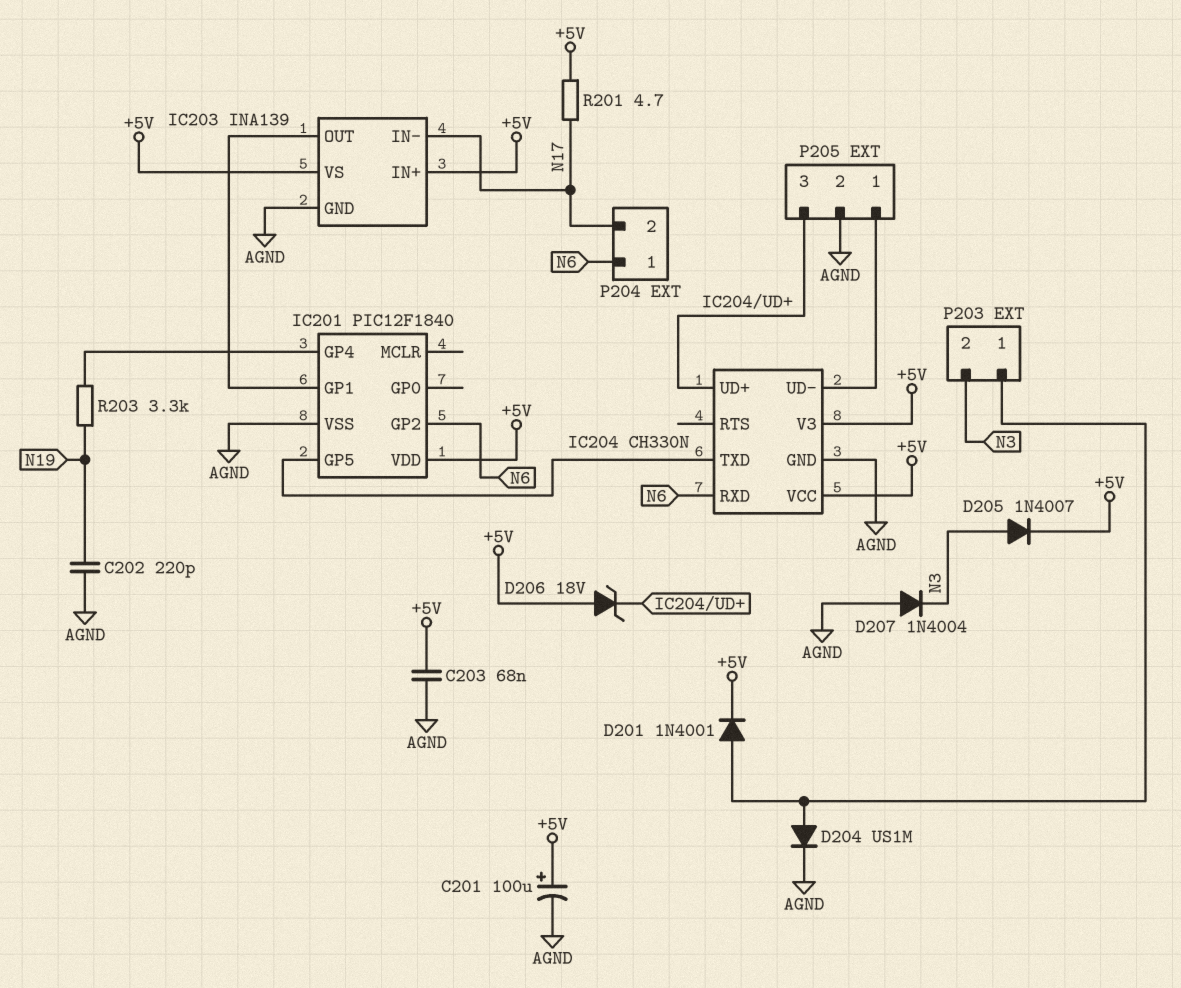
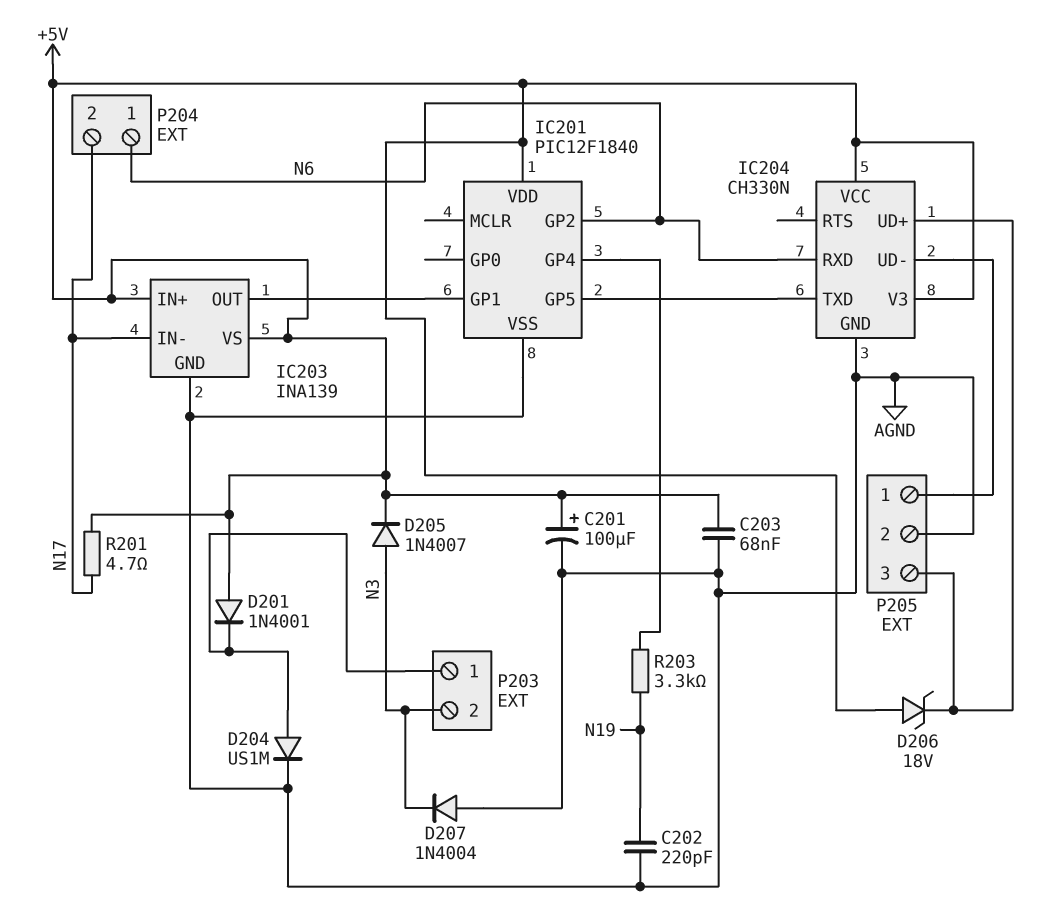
D201: diode 1N4001 (A P203/1, K +5V) -> diode 1N4001 (A +5V, K P203/1)

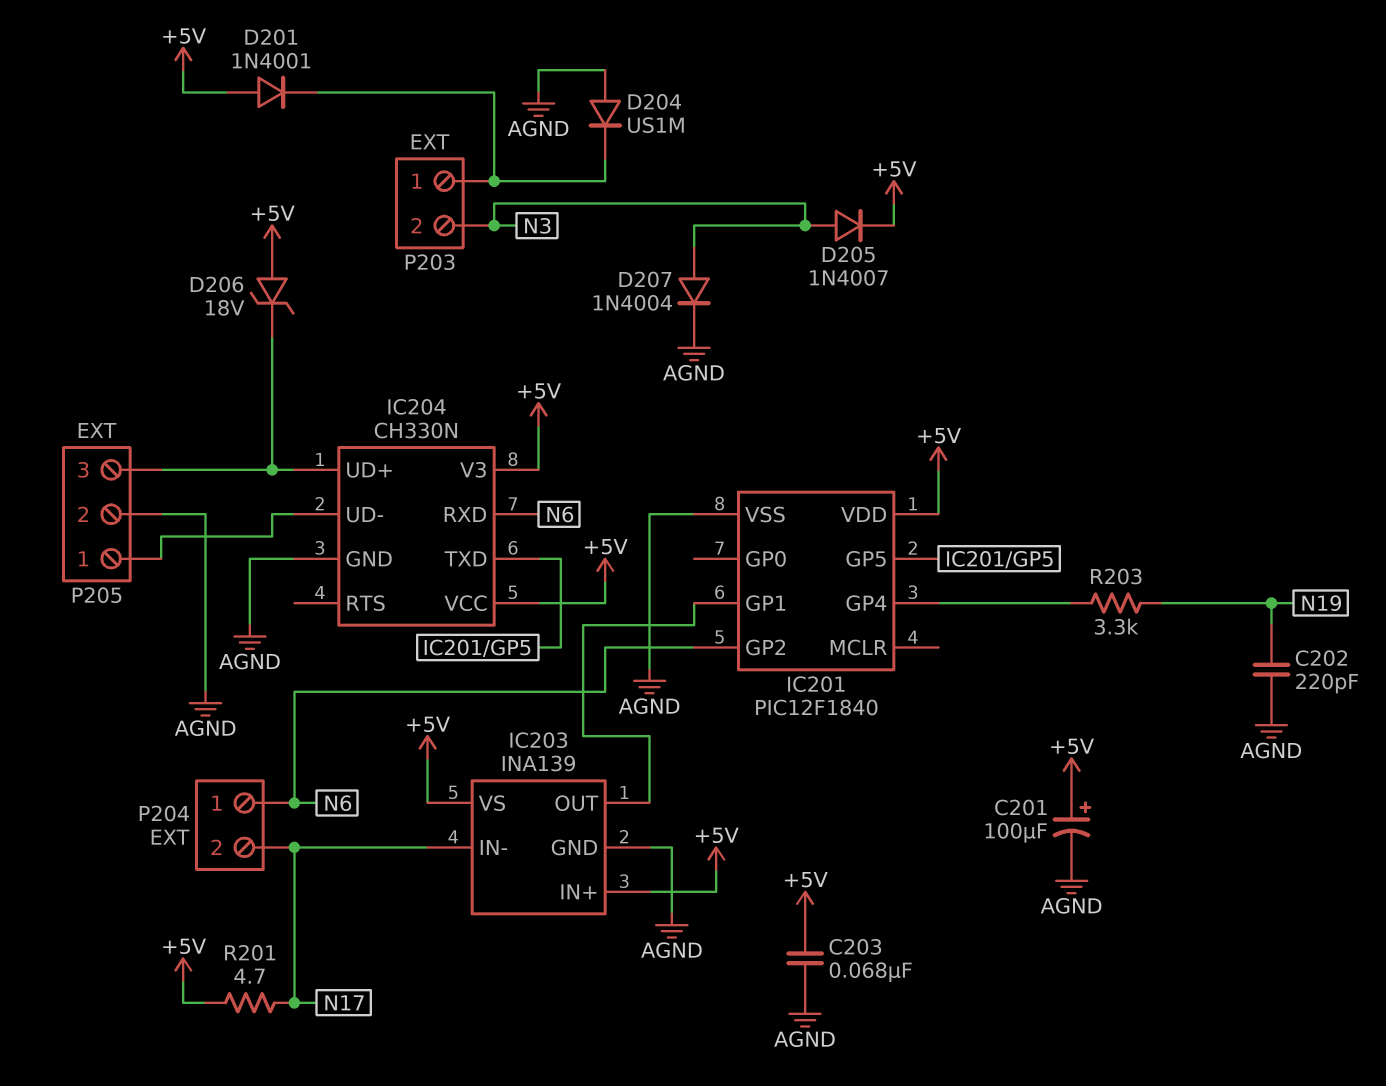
D204: diode US1M (A P203/1, K AGND) -> diode US1M (A AGND, K P203/1)
D207: diode 1N4004 (A AGND, K N3) -> diode 1N4004 (A N3, K AGND)

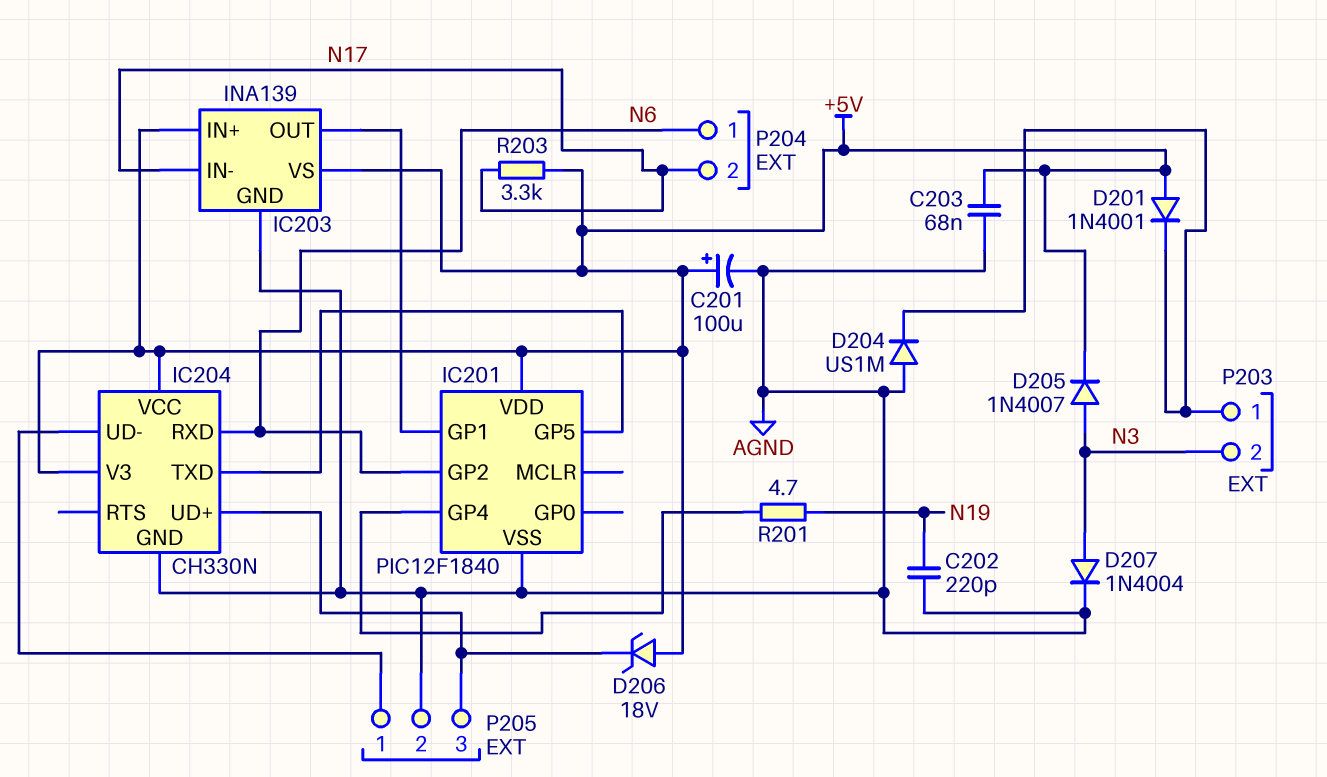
R201: 4.7 (+5V, N17) -> 4.7 (IC201/GP4, N19)
R203: 3.3k (IC201/GP4, N19) -> 3.3k (+5V, N17)

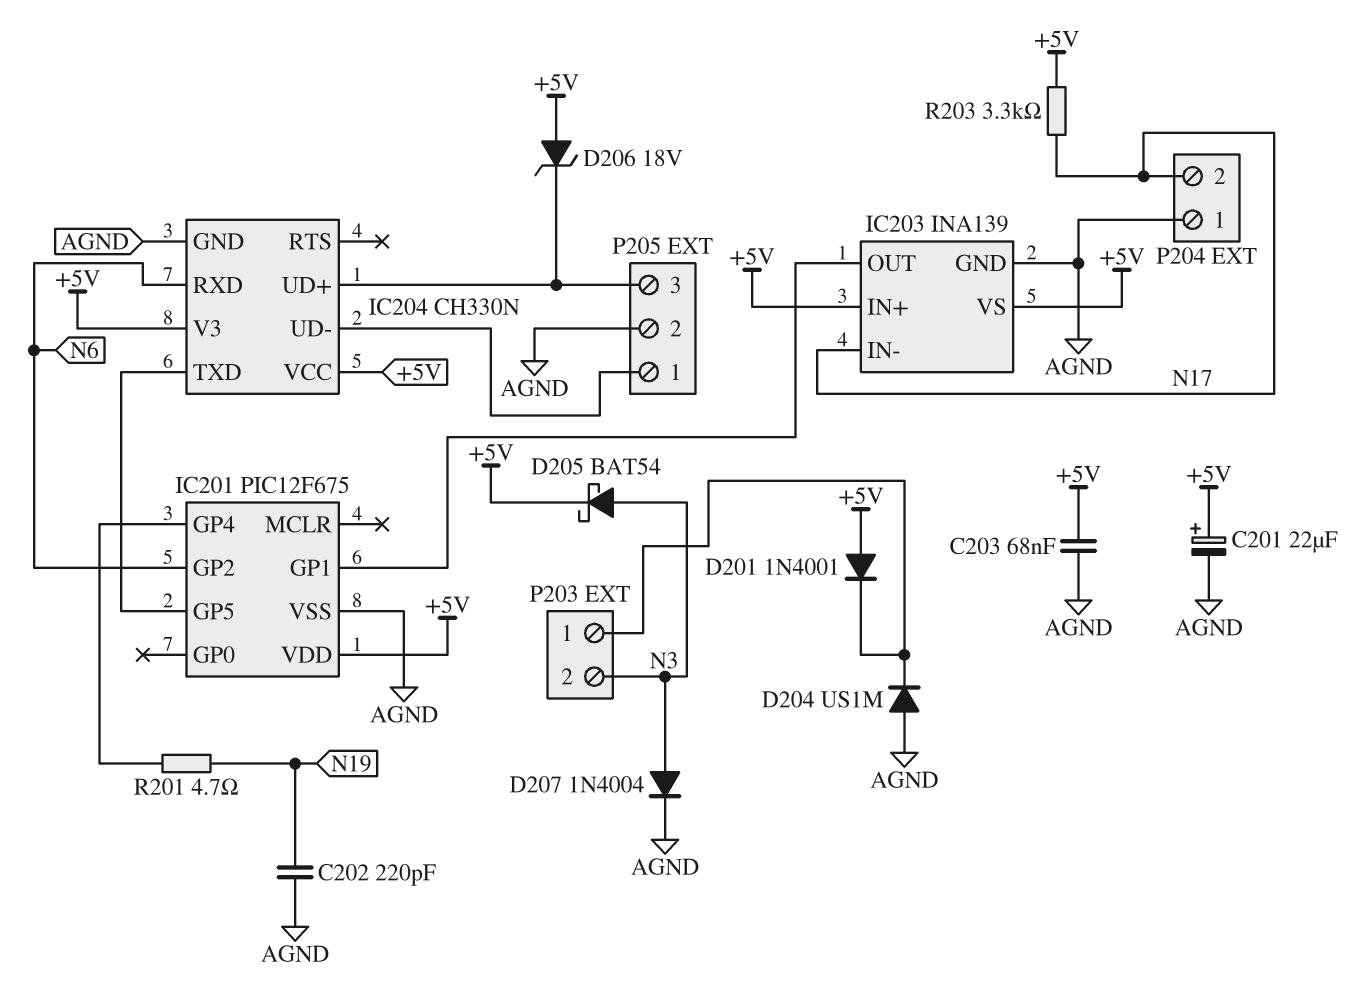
C201: 100uF (plus +5V, minus AGND) -> 22uF (plus +5V, minus AGND)
D205: diode 1N4007 (A N3, K +5V) -> schottky BAT54 (A N3, K +5V)
IC201: PIC12F1840 -> PIC12F675
P204 pin 1: N6 -> AGND

